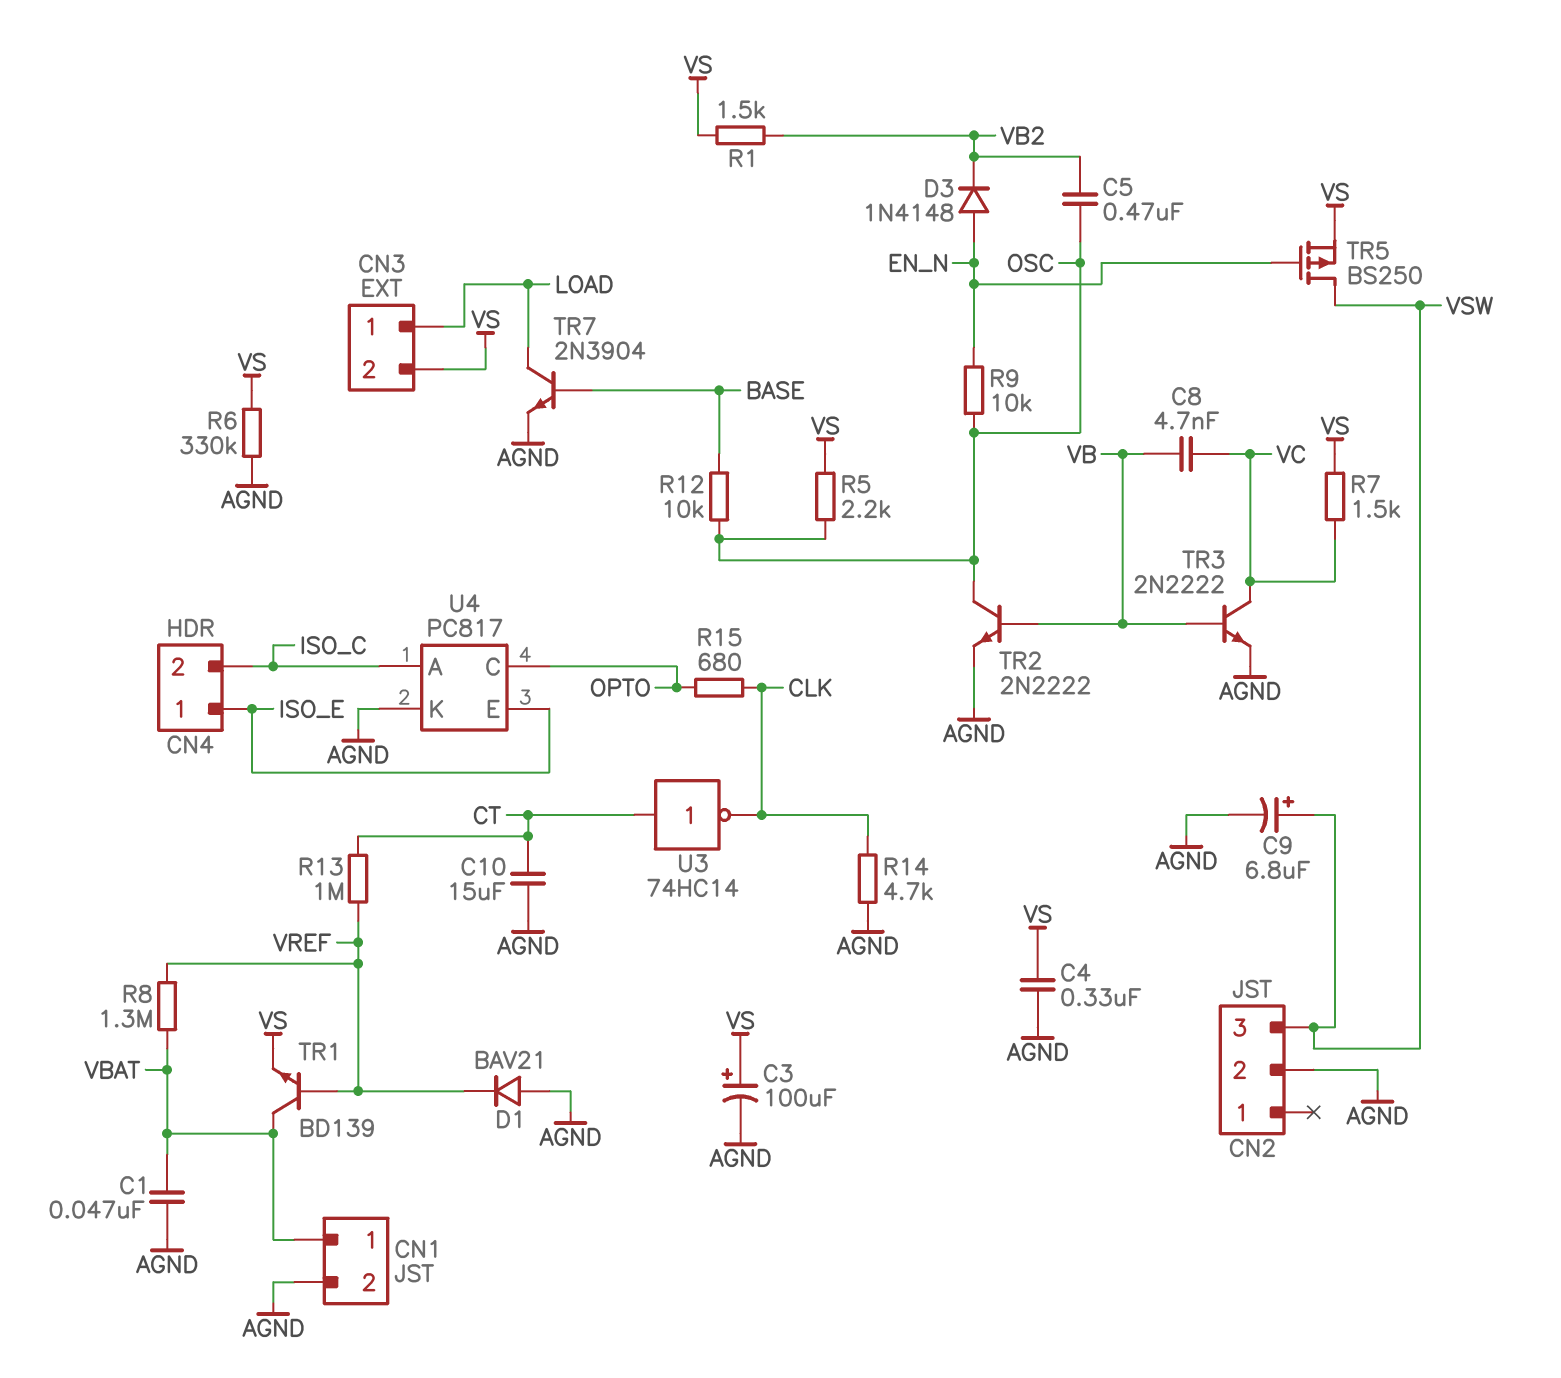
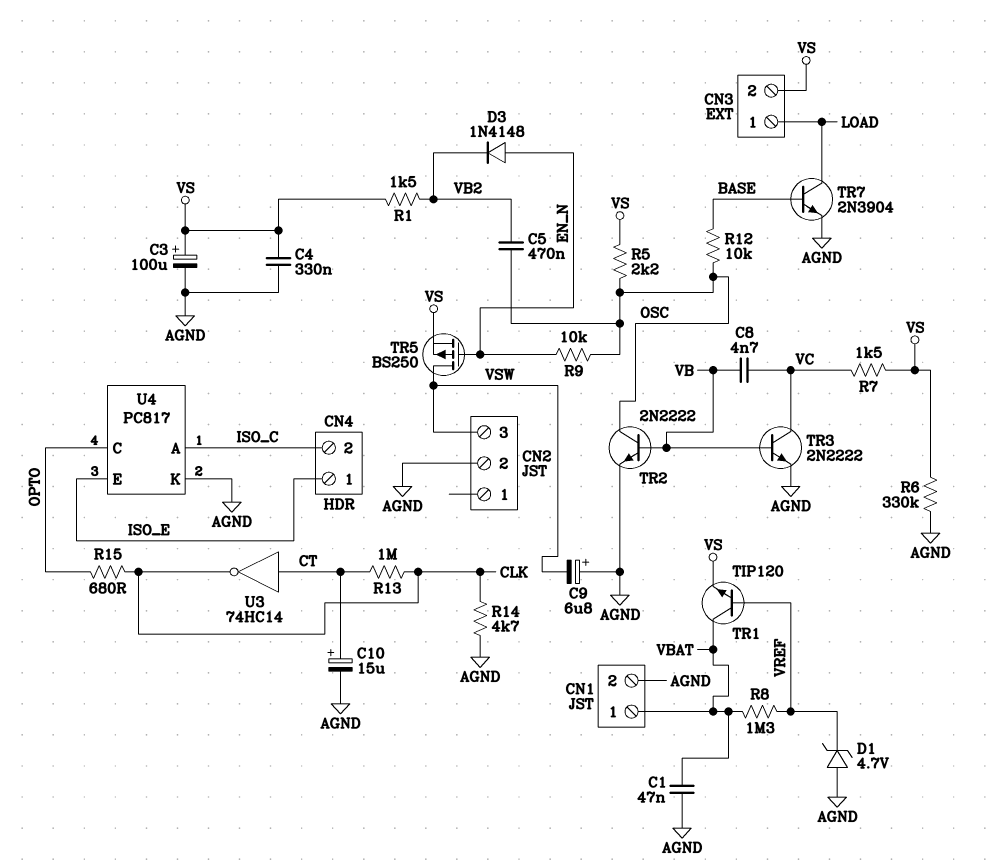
C9: 6.8uF (plus VSW, minus AGND) -> 6.8uF (plus AGND, minus VSW)
C10: 15uF (AGND, CT) -> 15uF (plus CT, minus AGND)
D1: diode BAV21 (A AGND, K VREF) -> zener 4.7V (A AGND, K VREF)
R13: 1M (CT, VREF) -> 1M (CLK, CT)
TR1: NPN BD139 (B VREF, C VBAT, E VS) -> NPN TIP120 (B VREF, C VBAT, E VS)

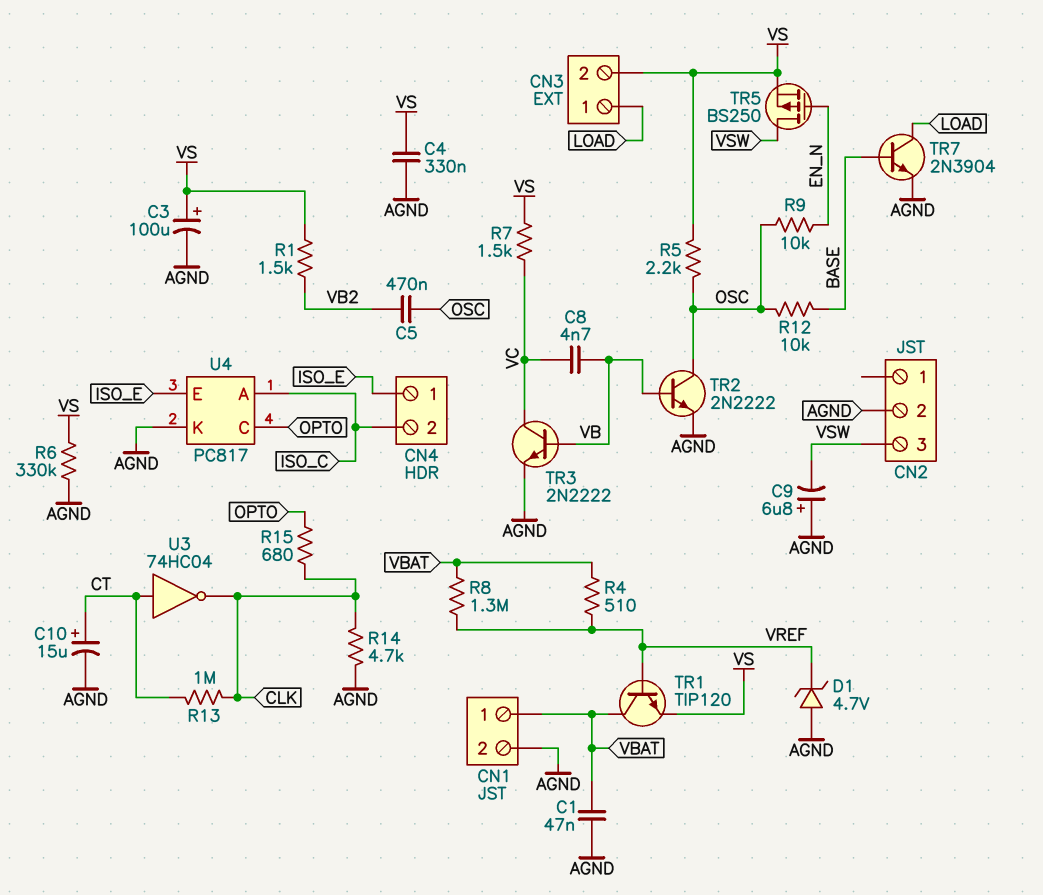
D3: diode 1N4148 (A EN_N, K VB2) -> none
R4: none -> 510 (VBAT, VREF)
U3: NOT 74HC14 (in CT, out CLK) -> NOT 74HC04 (in CT, out CLK)

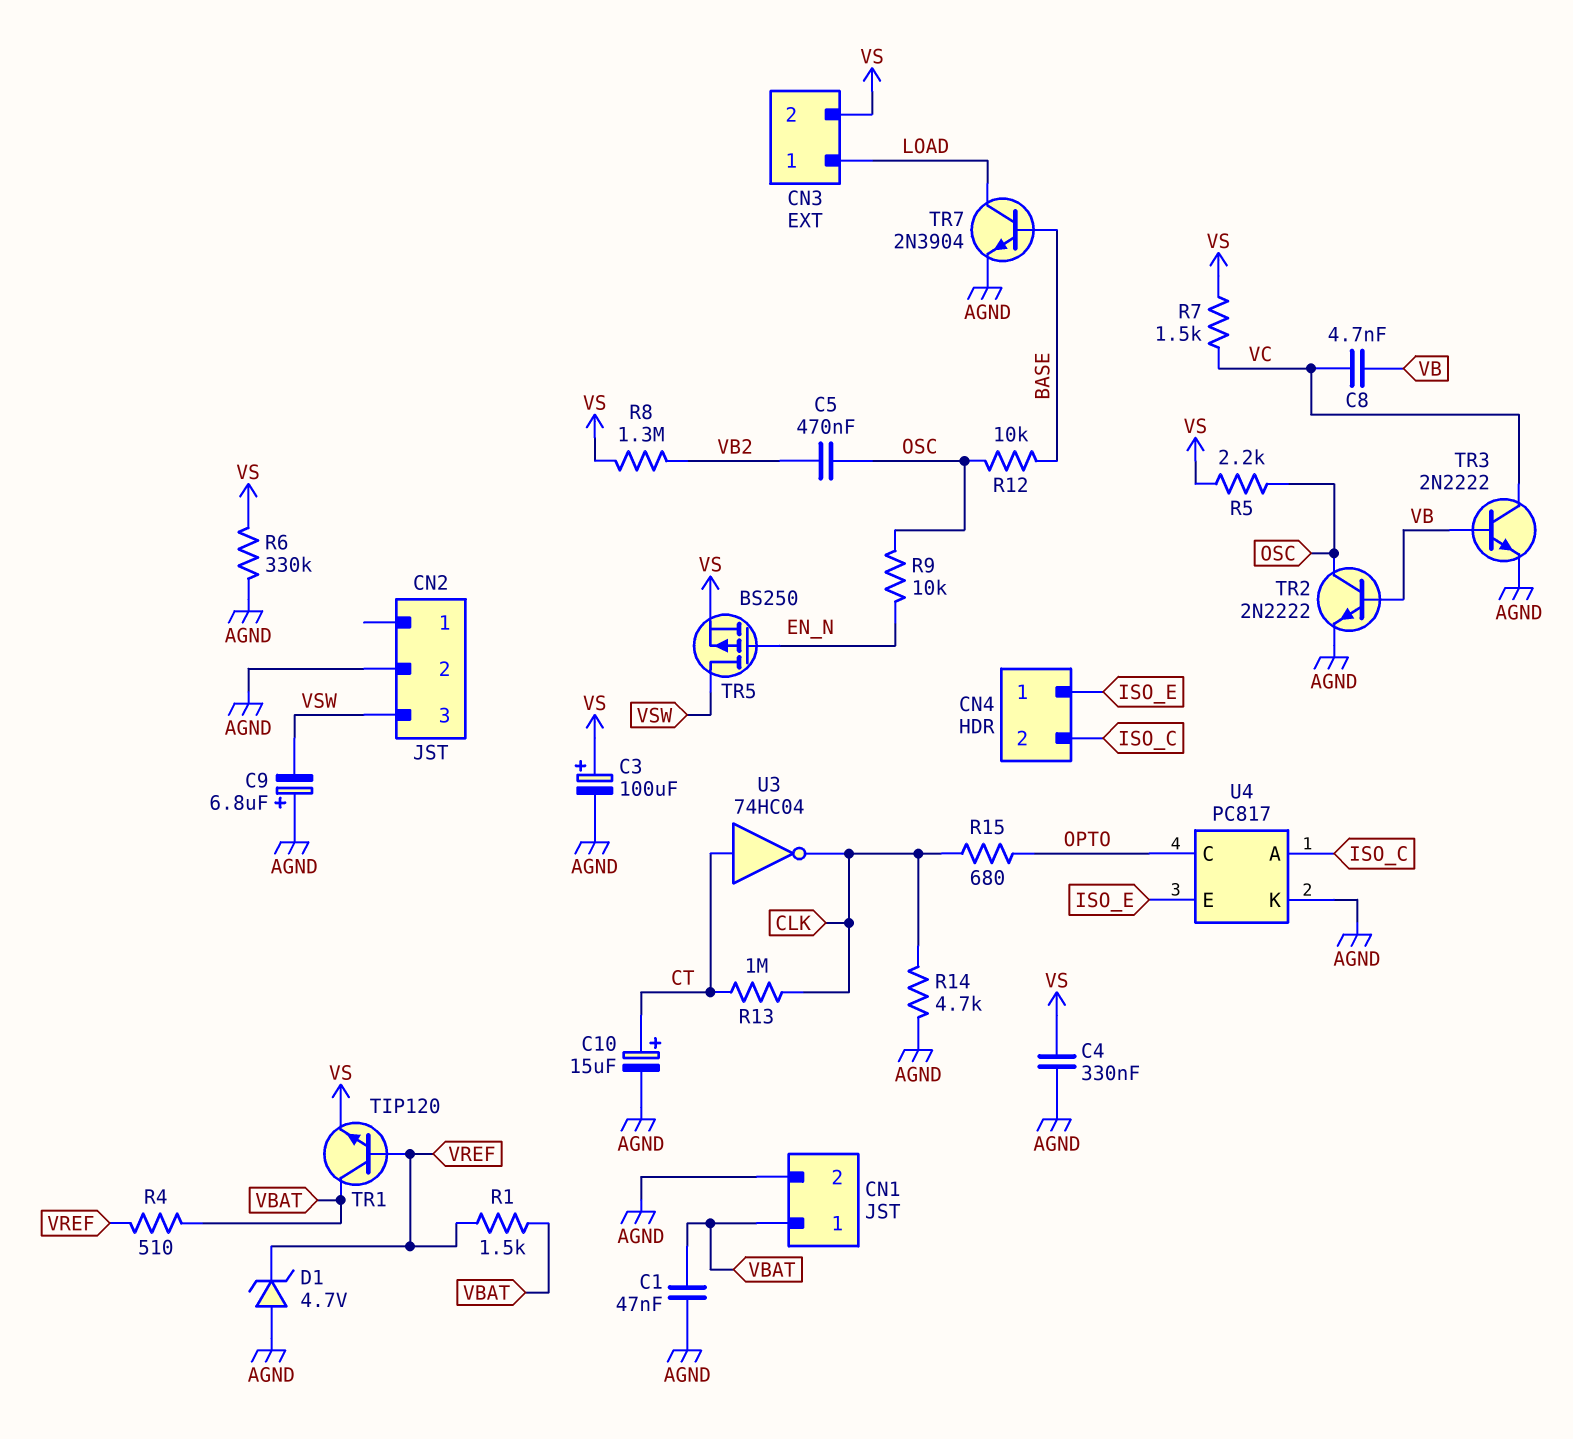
R1: 1.5k (VB2, VS) -> 1.5k (VBAT, VREF)
R8: 1.3M (VBAT, VREF) -> 1.3M (VB2, VS)

